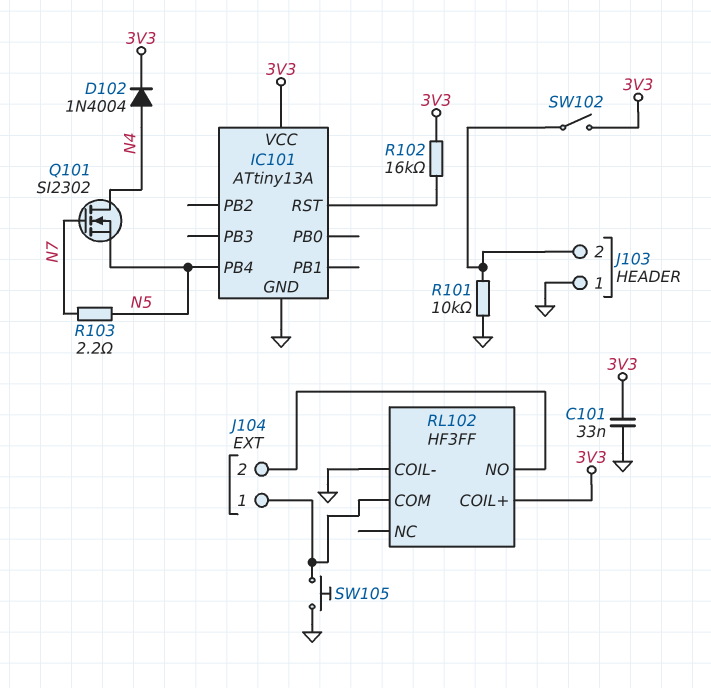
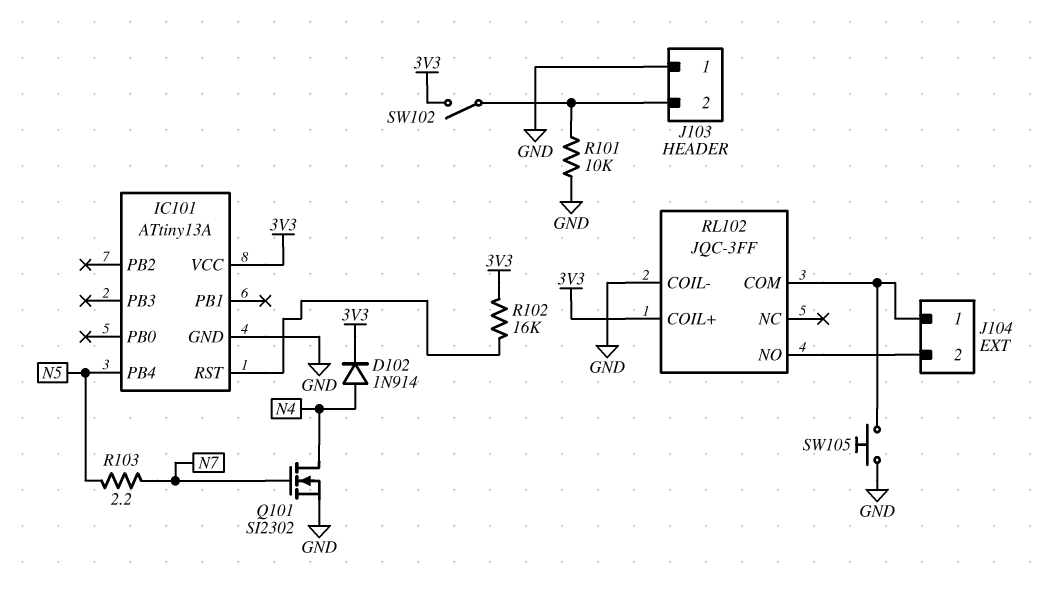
C101: 33nF (3V3, GND) -> none
D102: diode 1N4004 (A N4, K 3V3) -> diode 1N914 (A N4, K 3V3)
Q101: NMOS SI2302 (G N7, D N4, S N5) -> NMOS SI2302 (G N7, D N4, S GND)
RL102: HF3FF -> JQC-3FF

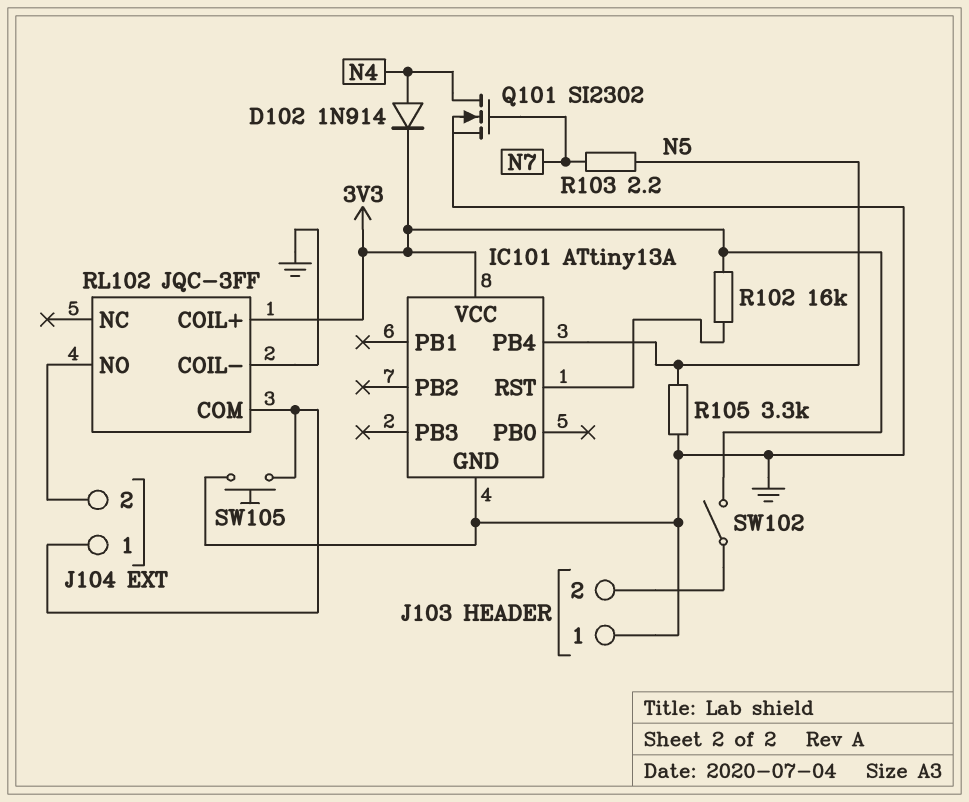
R101: 10k (GND, J103/2) -> none
R105: none -> 3.3k (GND, N5)

